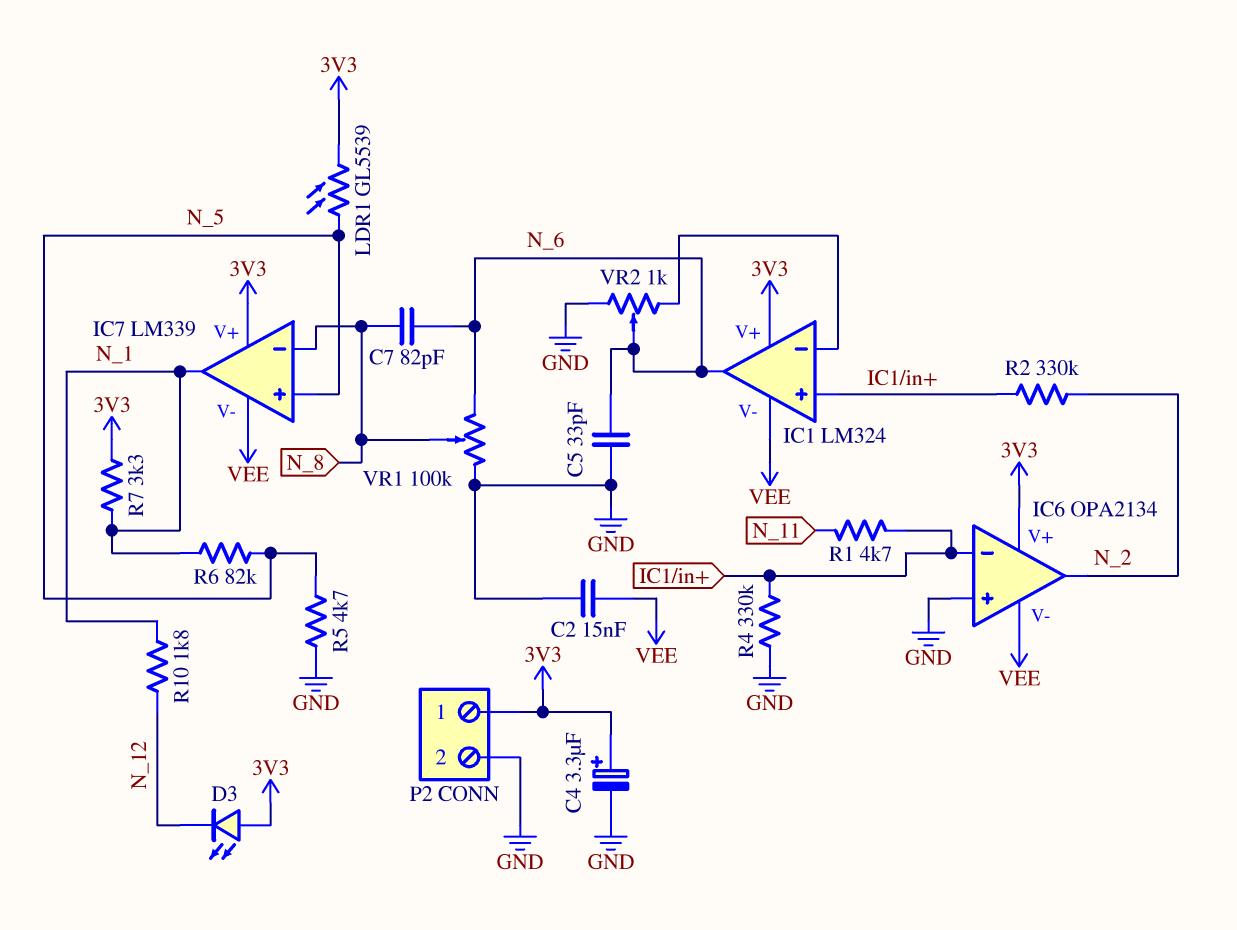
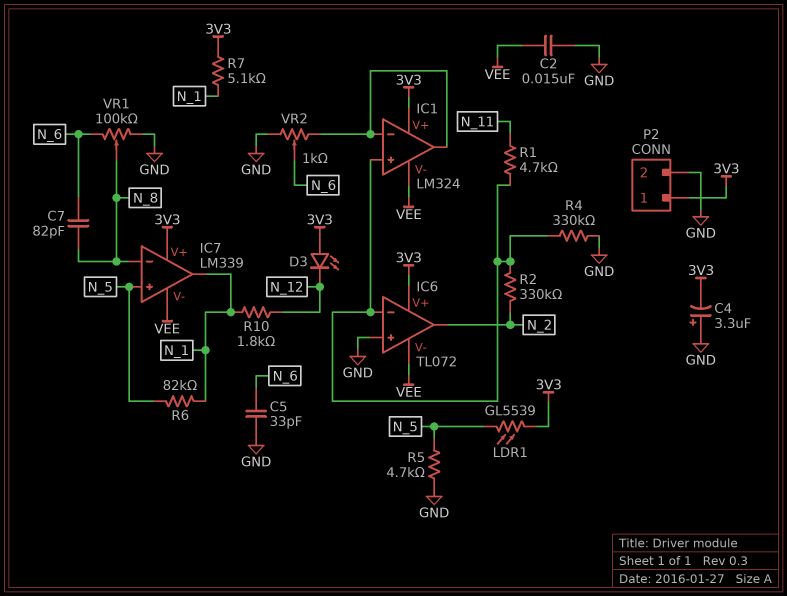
C4: 3.3uF (plus 3V3, minus GND) -> 3.3uF (plus GND, minus 3V3)
IC1 pin out: N_6 -> IC1/in-
IC6: OPA2134 -> TL072
R7: 3.3k (3V3, N_1) -> 5.1k (3V3, N_1)

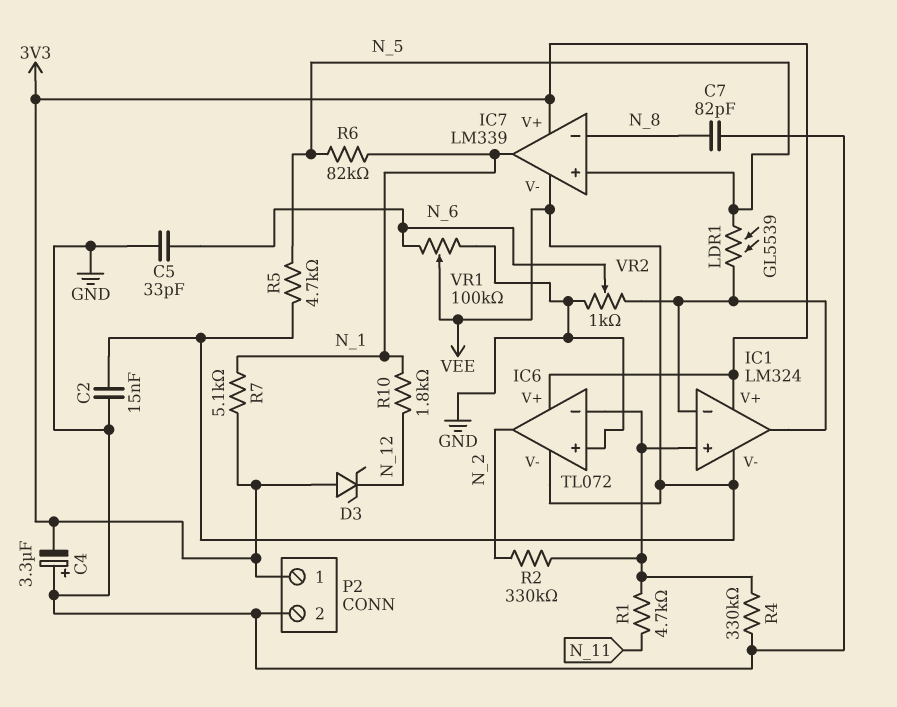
C7: 82pF (N_6, N_8) -> 82pF (GND, N_8)
D3: LED (A 3V3, K N_12) -> zener (A 3V3, K N_12)
LDR1: GL5539 (3V3, N_5) -> GL5539 (IC1/in-, N_5)
R5: 4.7k (GND, N_5) -> 4.7k (N_5, VEE)
VR1: 100k (GND, N_6, wiper N_8) -> 100k (GND, N_6, wiper VEE)

